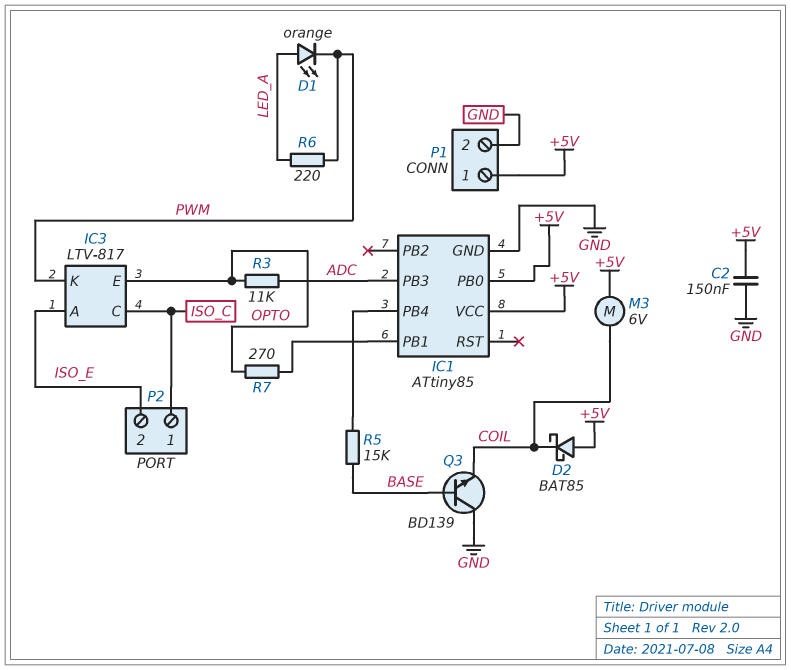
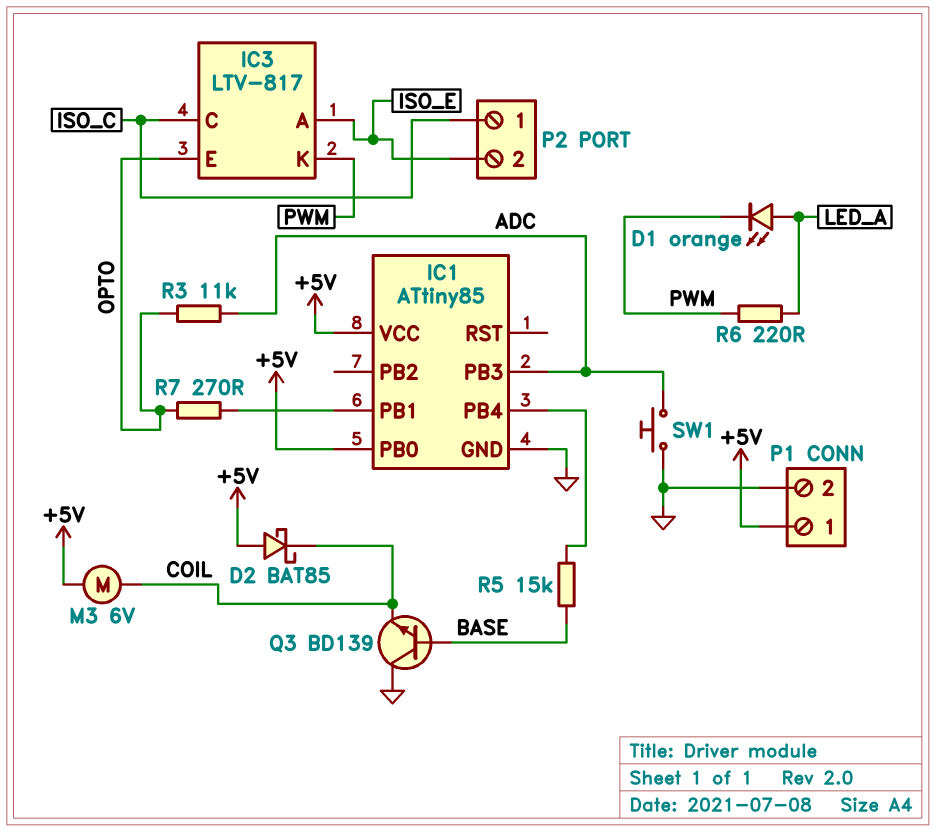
C2: 150nF (+5V, GND) -> none
SW1: none -> button (ADC, GND)

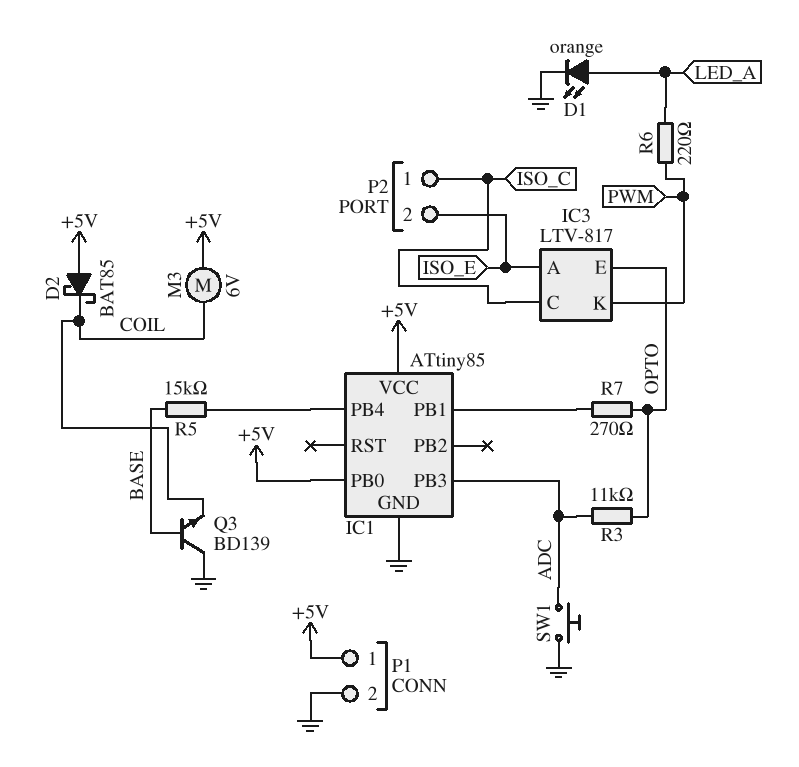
D1: LED orange (A LED_A, K PWM) -> LED orange (A LED_A, K GND)

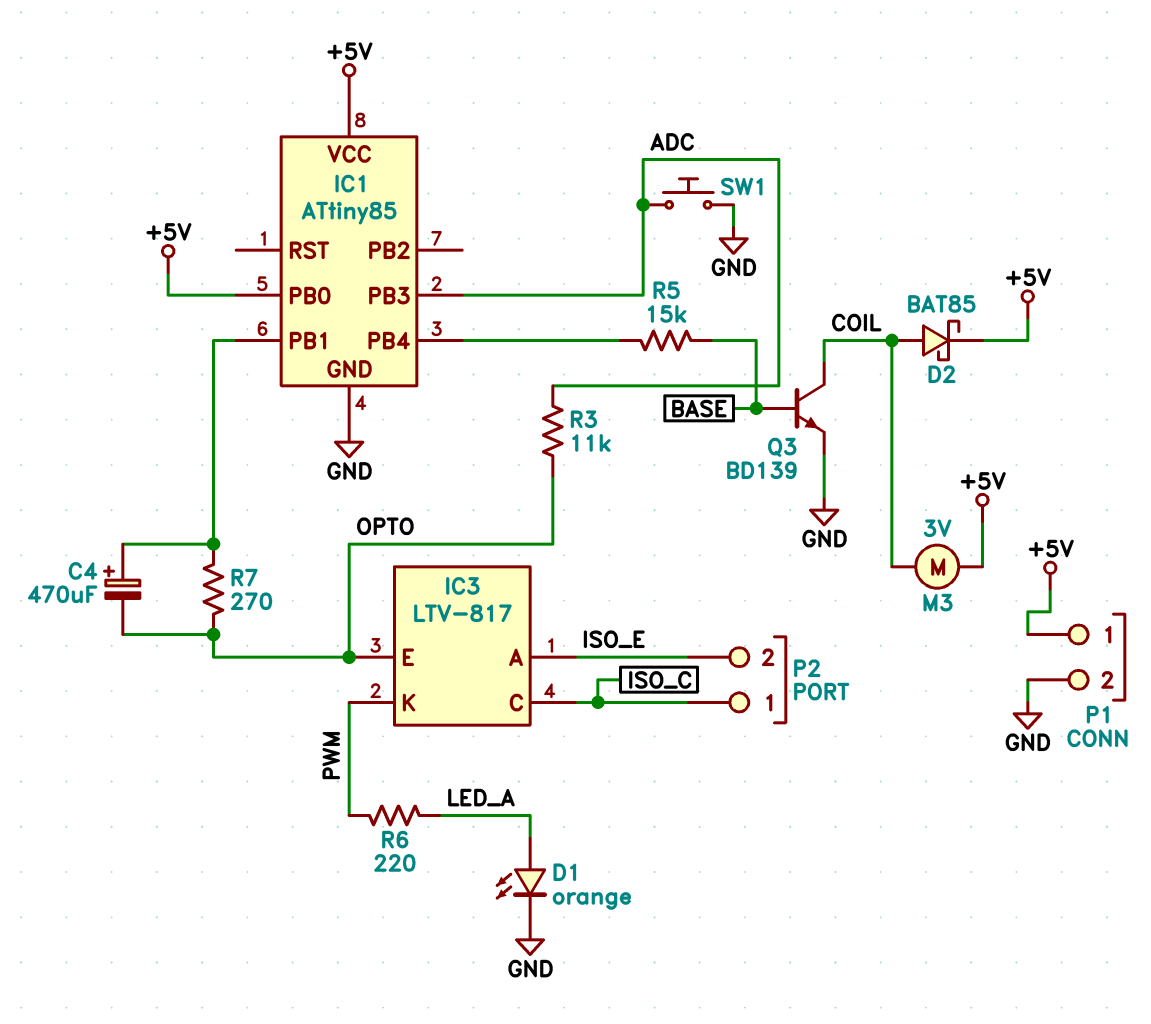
C4: none -> 470uF (plus IC1/PB1, minus OPTO)
D2: schottky BAT85 (A +5V, K COIL) -> schottky BAT85 (A COIL, K +5V)
M3: motor 6V (+5V, COIL) -> motor 3V (+5V, COIL)
Q3: NPN BD139 (B BASE, C GND, E COIL) -> NPN BD139 (B BASE, C COIL, E GND)

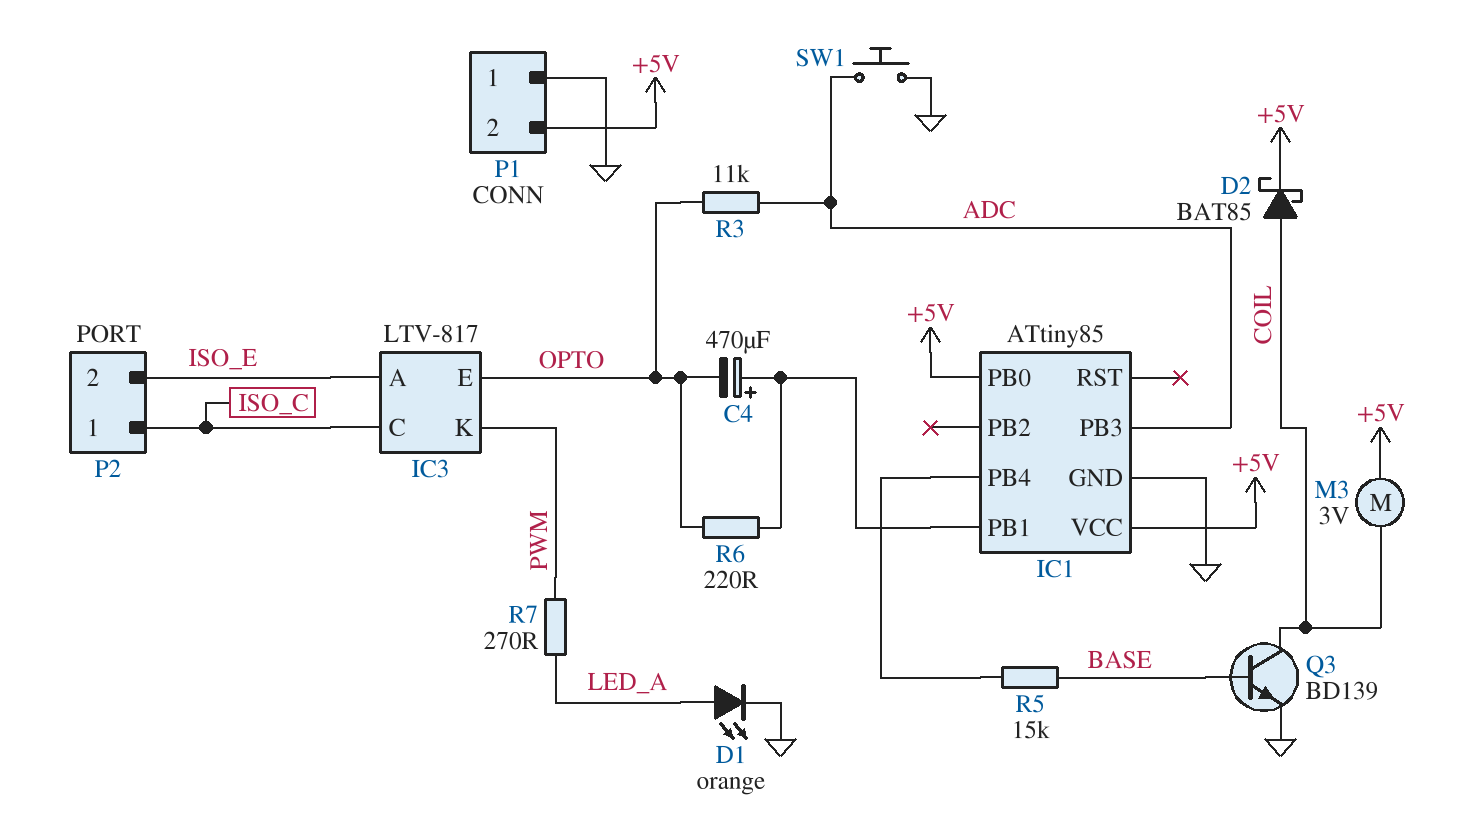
P1 pin 1: +5V -> GND
P1 pin 2: GND -> +5V
R6: 220 (LED_A, PWM) -> 220 (IC1/PB1, OPTO)
R7: 270 (IC1/PB1, OPTO) -> 270 (LED_A, PWM)

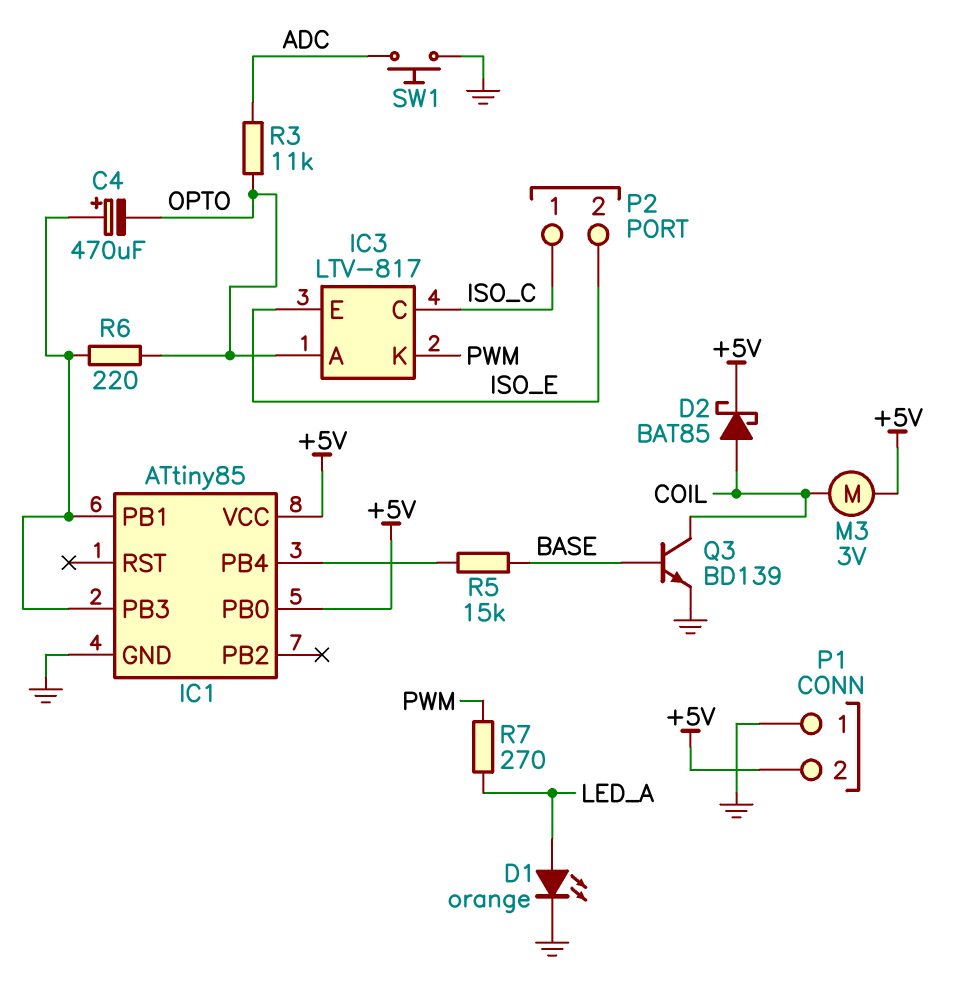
IC1 pin PB3: ADC -> IC1/PB1
IC3 pin A: ISO_E -> OPTO
IC3 pin E: OPTO -> ISO_E

